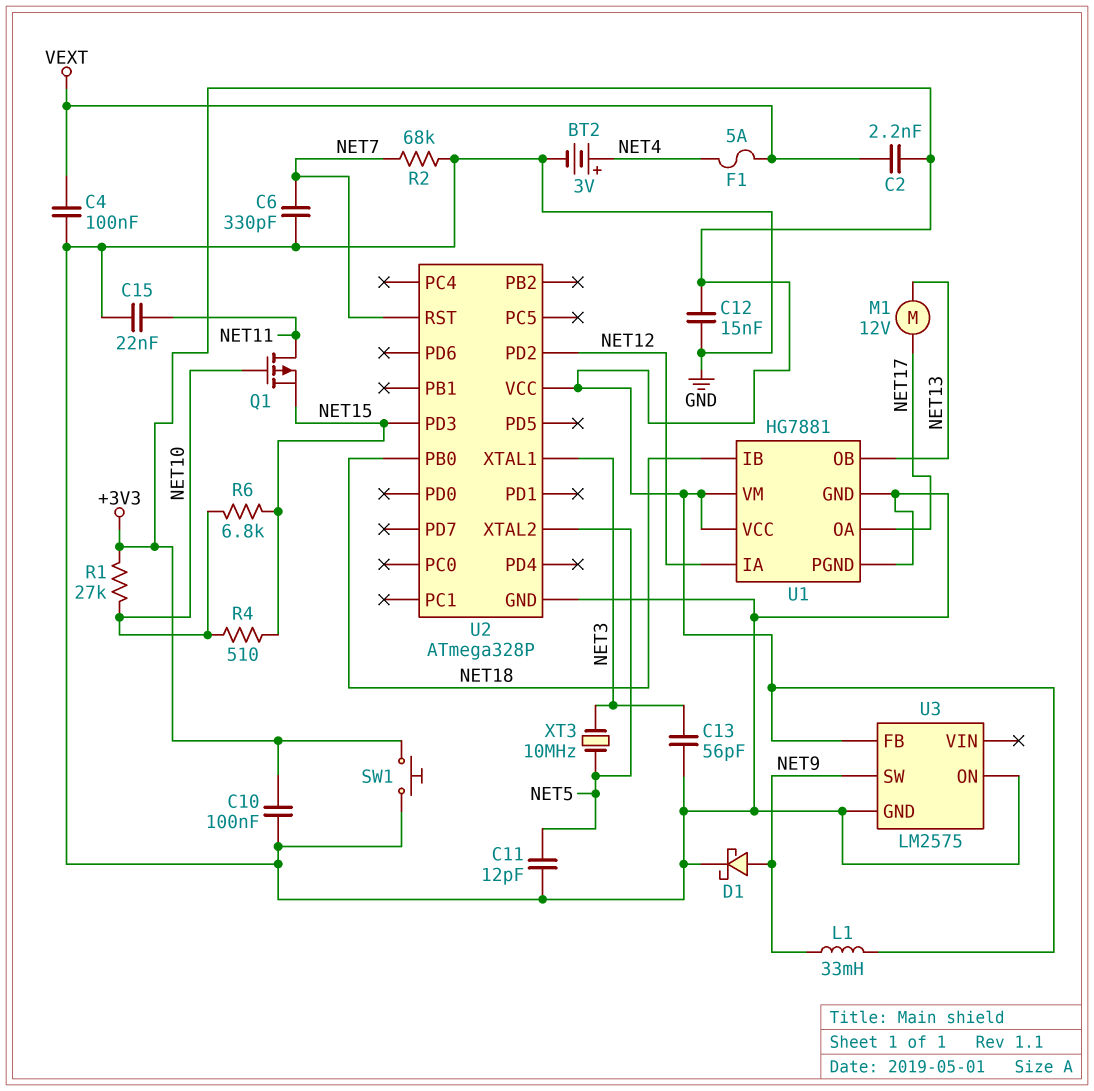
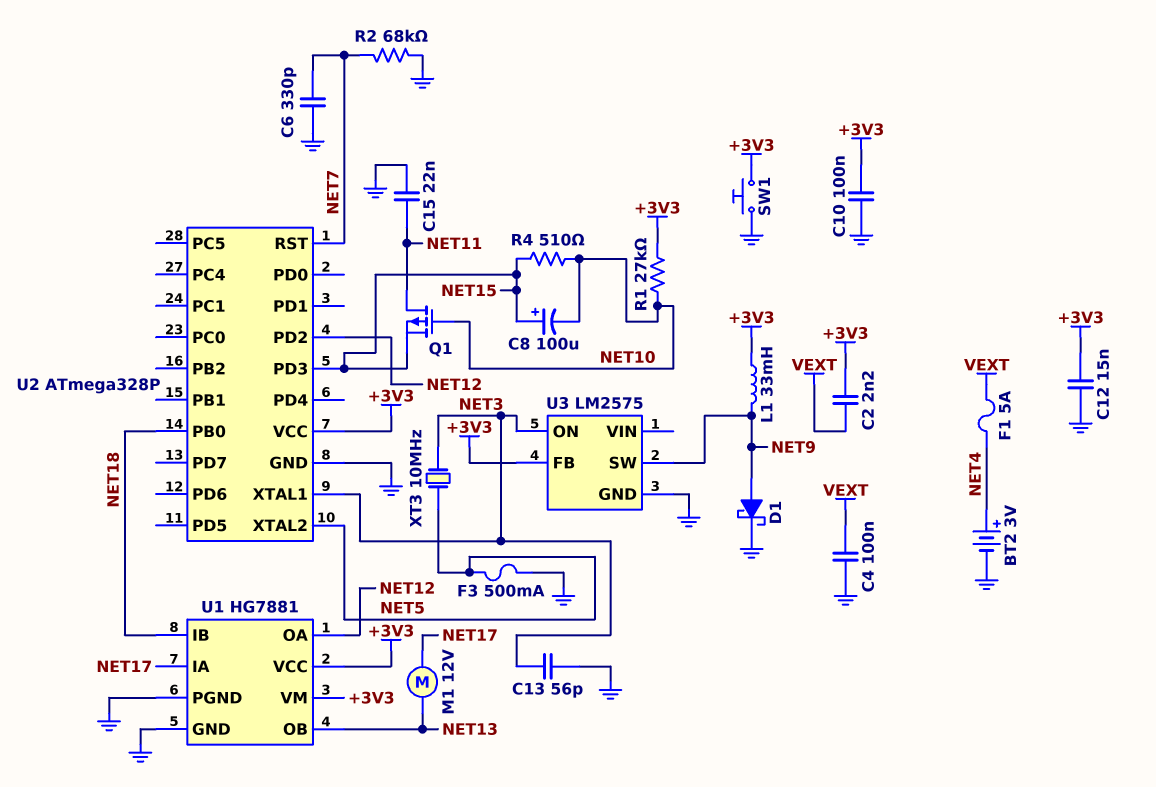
C8: none -> 100uF (plus NET15, minus NET10)
C11: 12pF (GND, NET5) -> none
F3: none -> 500mA (GND, NET5)
R6: 6.8k (NET10, NET15) -> none
U1 pin IA: NET12 -> NET17
U1 pin OA: NET17 -> NET12
U3 pin ON: GND -> NET3

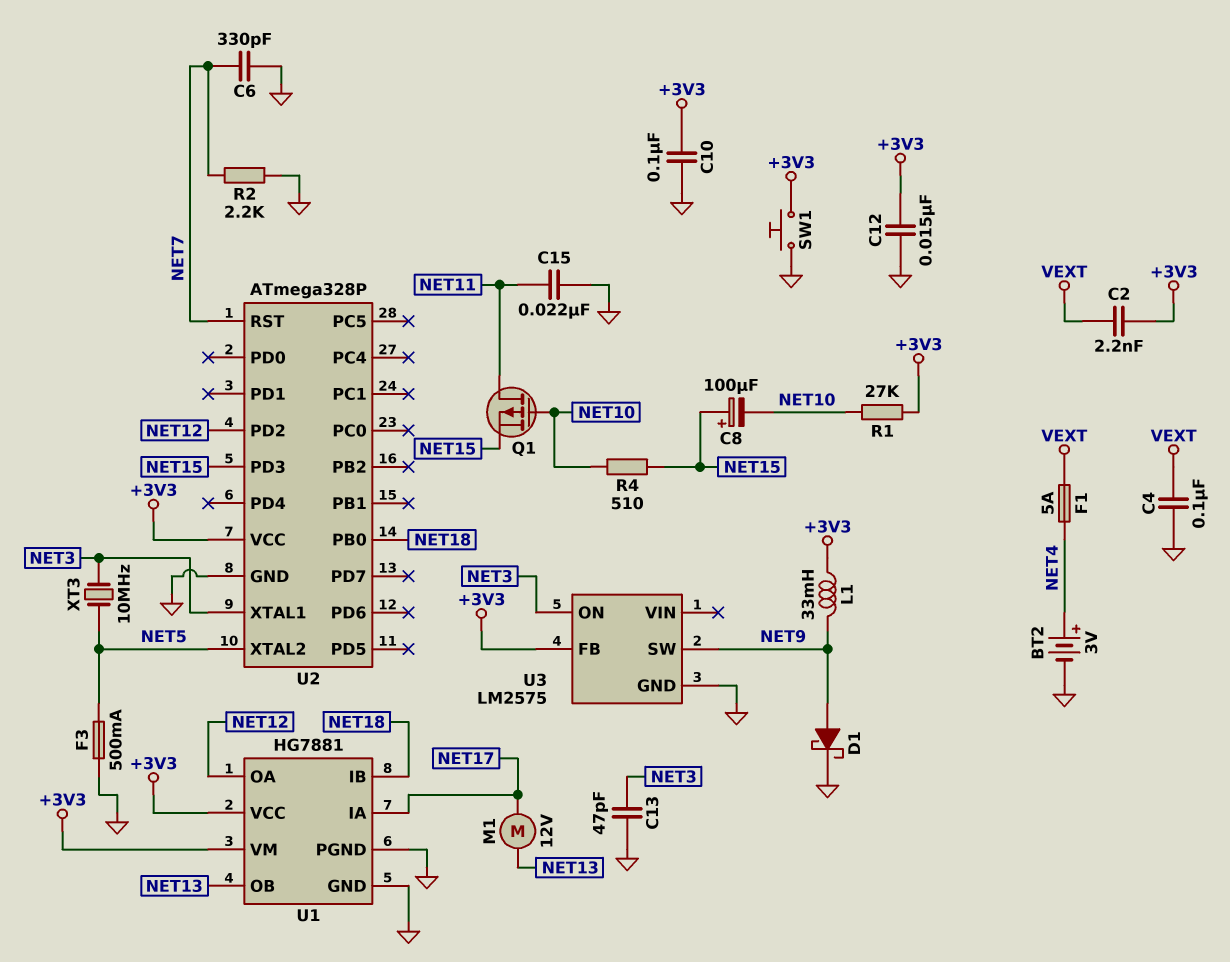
C13: 56pF (GND, NET3) -> 47pF (GND, NET3)
R2: 68k (GND, NET7) -> 2.2k (GND, NET7)

